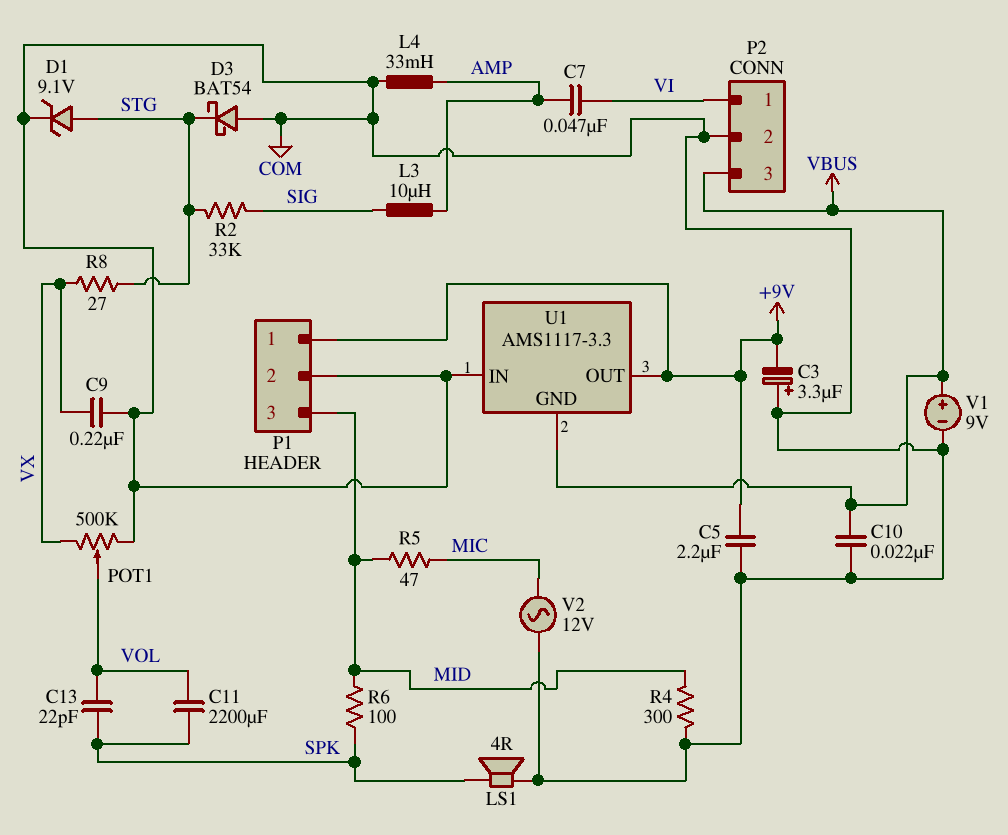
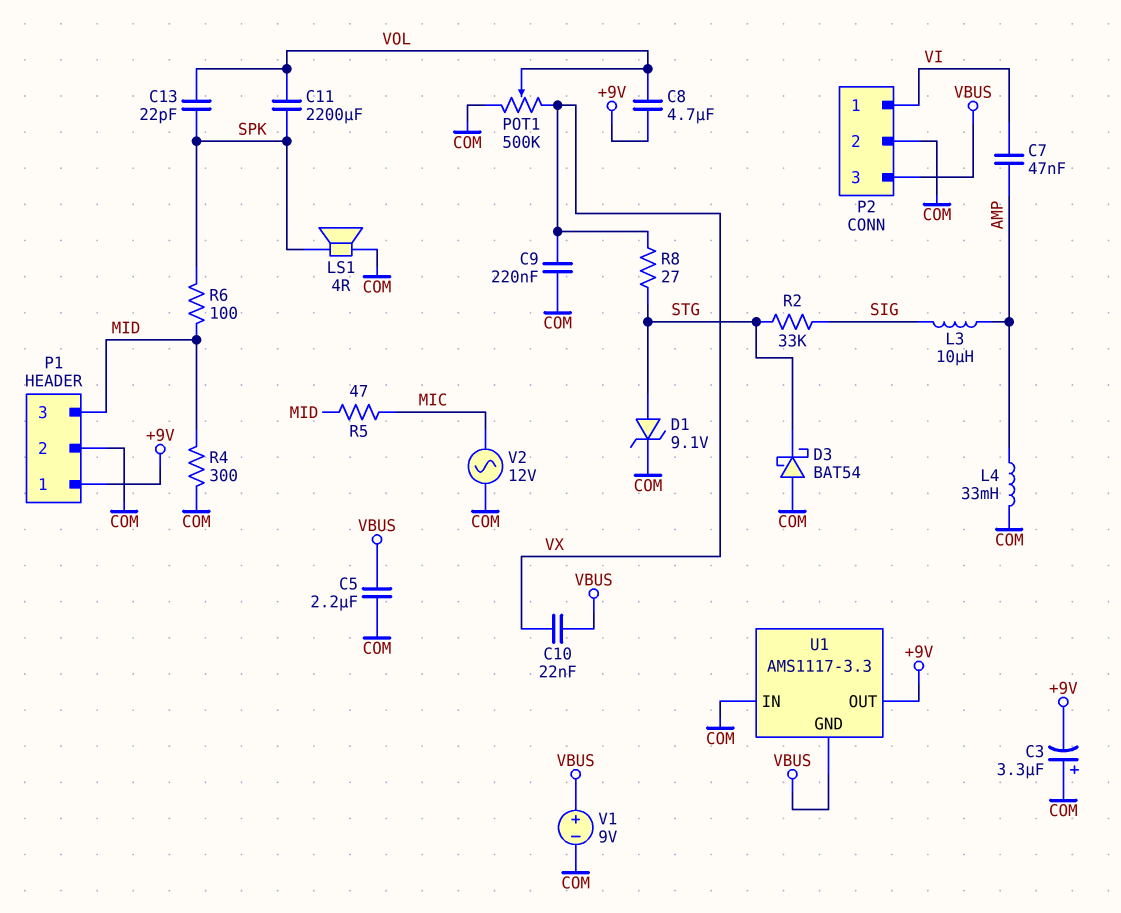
C5: 2.2uF (+9V, COM) -> 2.2uF (COM, VBUS)
C8: none -> 4.7uF (+9V, VOL)
C10: 22nF (COM, VBUS) -> 22nF (VBUS, VX)

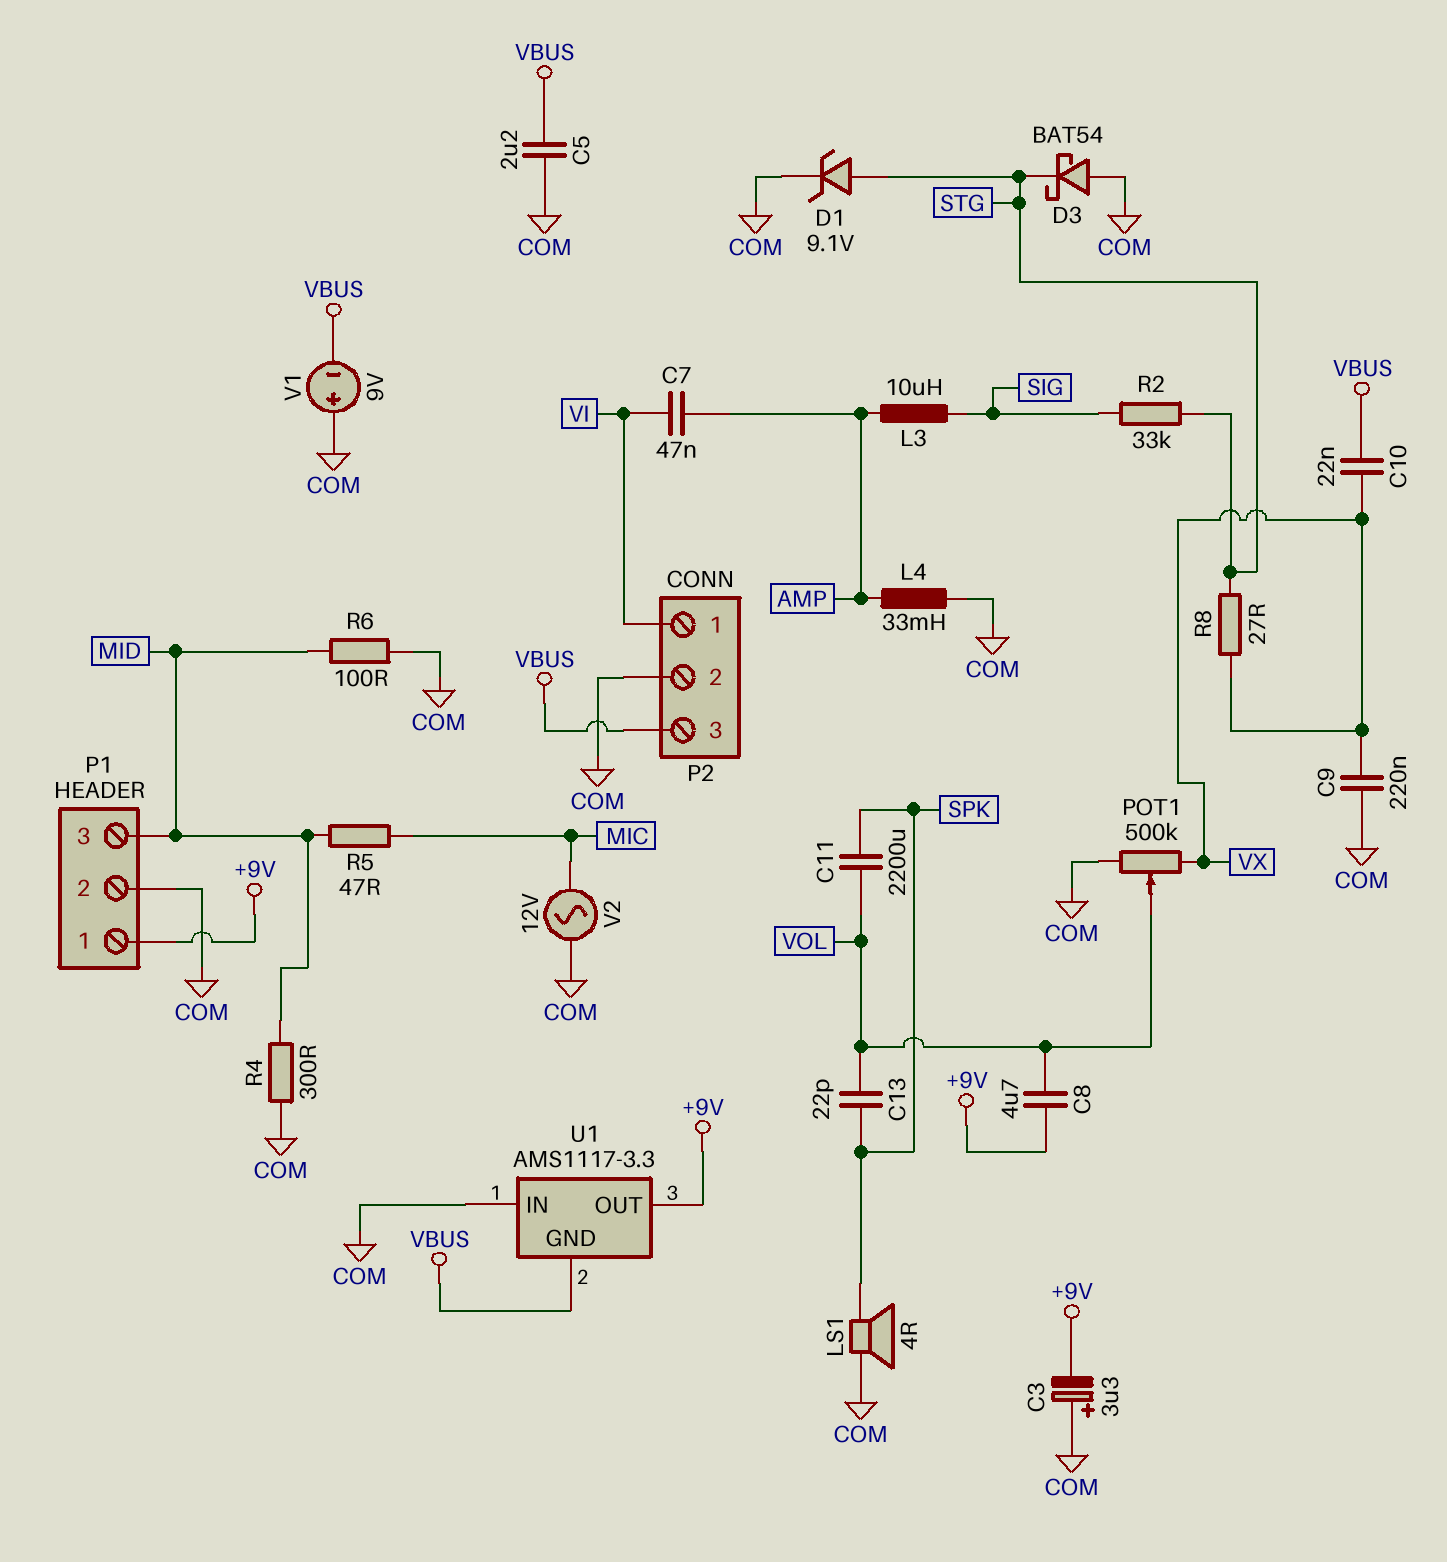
R6: 100 (MID, SPK) -> 100 (COM, MID)
V1: 9V (plus VBUS, minus COM) -> 9V (plus COM, minus VBUS)

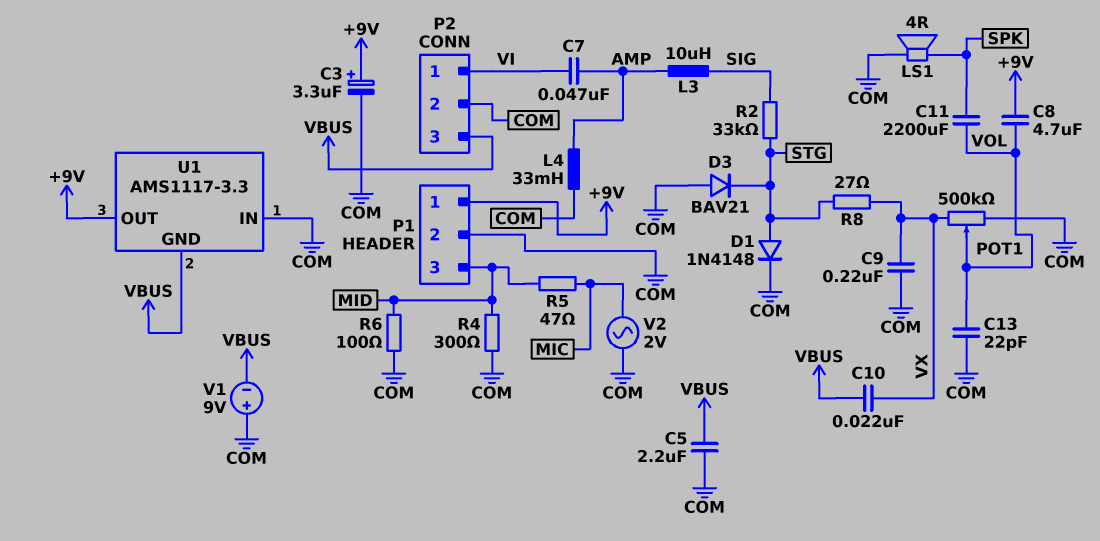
C3: 3.3uF (plus COM, minus +9V) -> 3.3uF (plus +9V, minus COM)
C13: 22pF (SPK, VOL) -> 22pF (COM, VOL)
D1: zener 9.1V (A STG, K COM) -> diode 1N4148 (A STG, K COM)
D3: schottky BAT54 (A COM, K STG) -> diode BAV21 (A COM, K STG)
V2: AC 12V (COM, MIC) -> AC 2V (COM, MIC)

